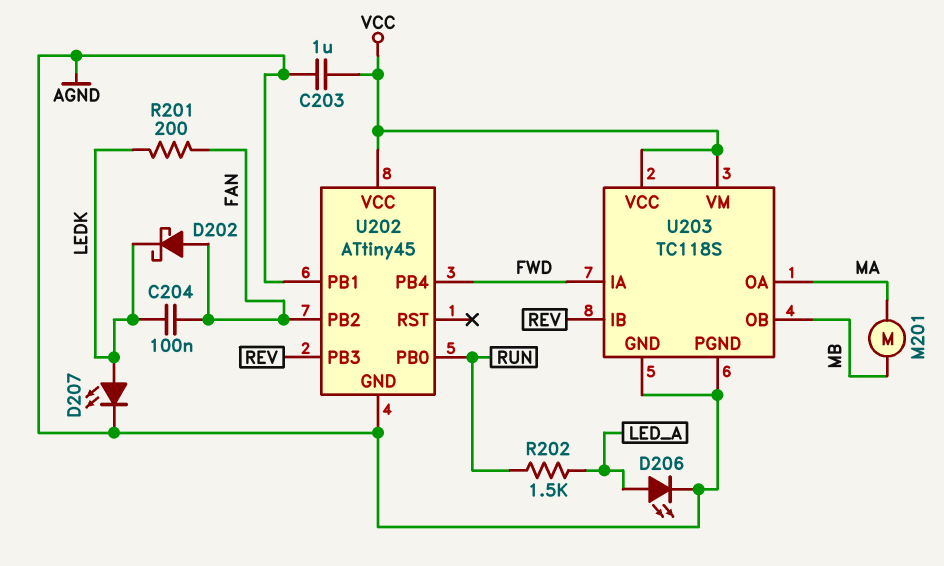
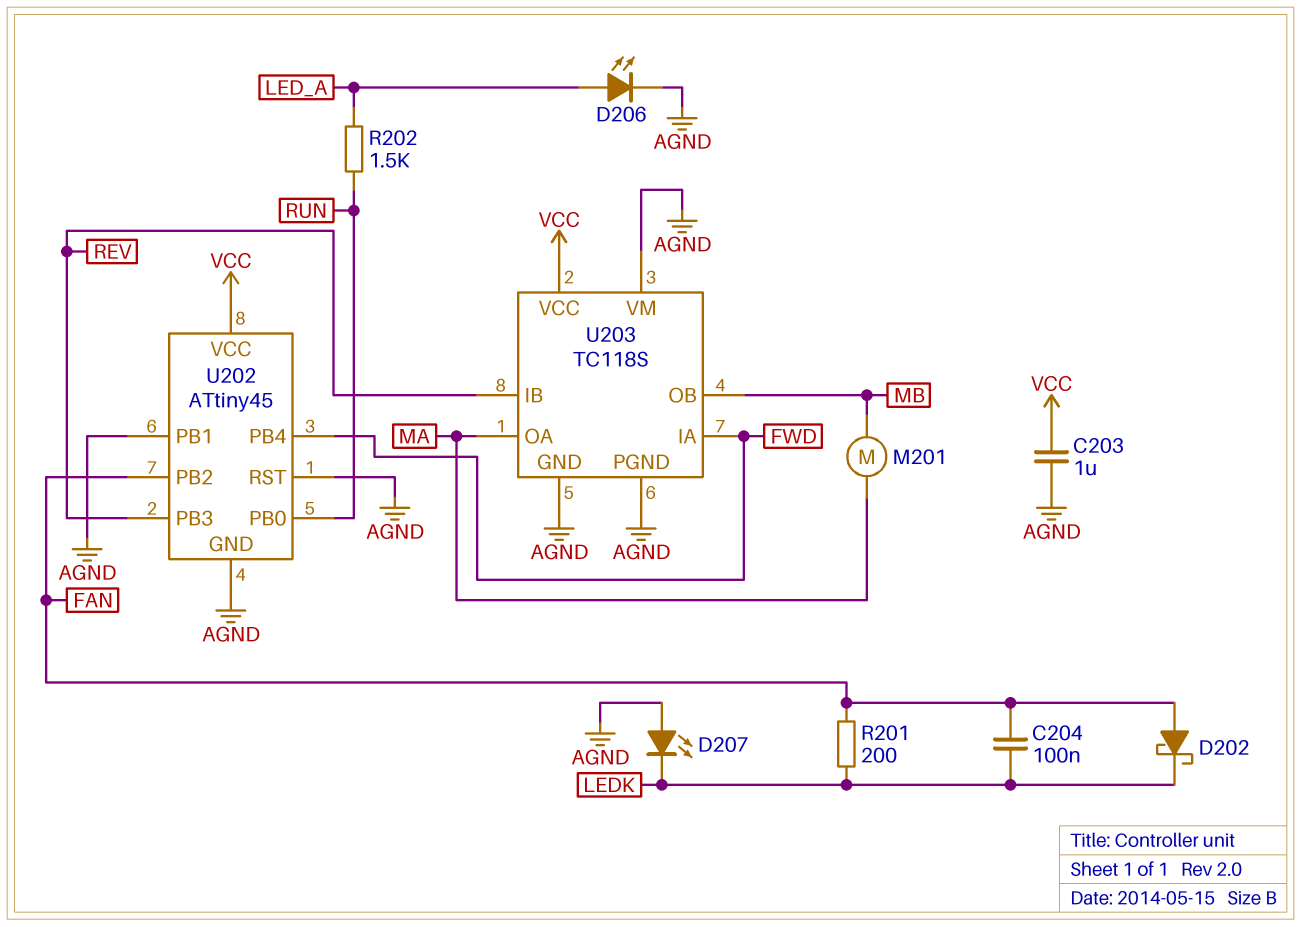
D207: LED (A LEDK, K AGND) -> LED (A AGND, K LEDK)
U202 pin RST: none -> AGND
U203 pin VM: VCC -> AGND

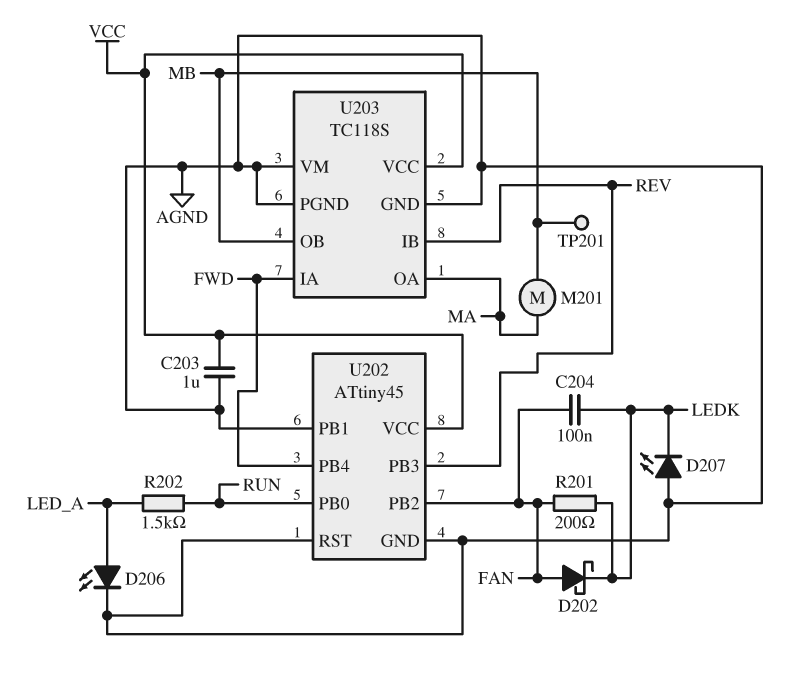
TP201: none -> test point (MB)

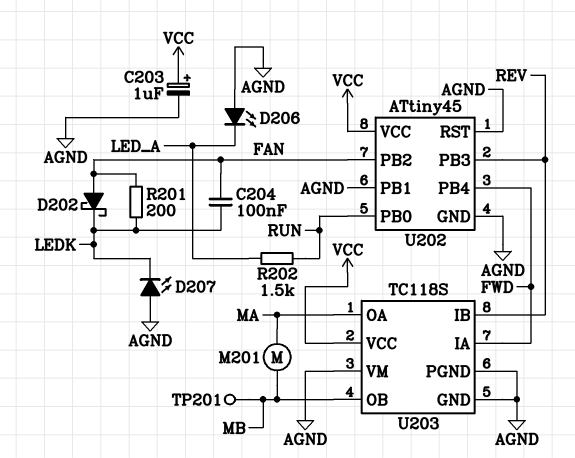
C203: 1uF (AGND, VCC) -> 1uF (plus VCC, minus AGND)
D206: LED (A LED_A, K AGND) -> LED (A AGND, K LED_A)

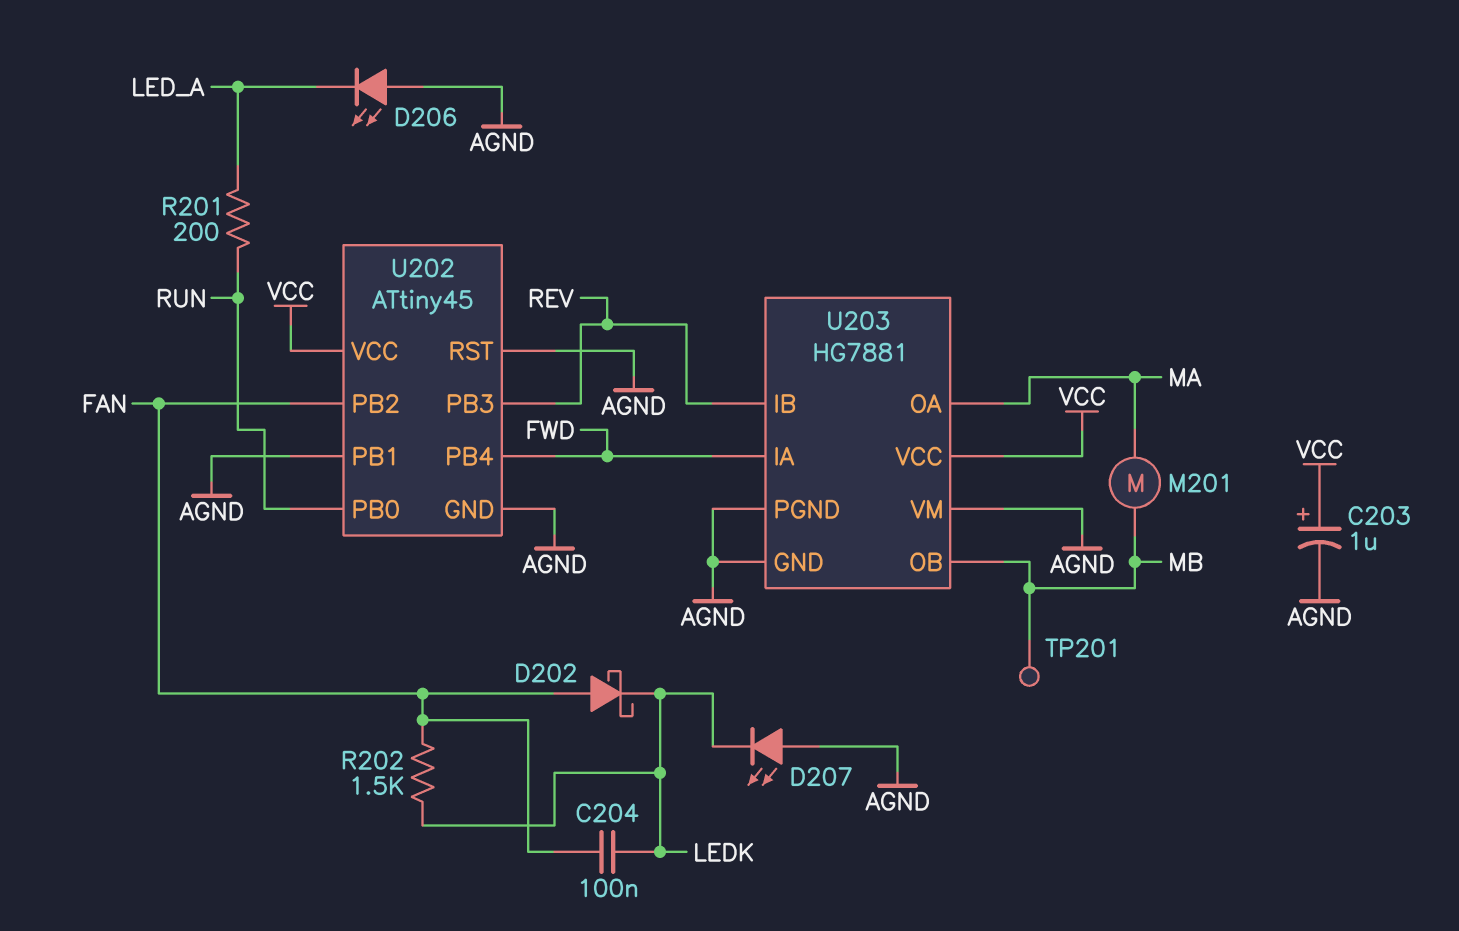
R201: 200 (FAN, LEDK) -> 200 (LED_A, RUN)
R202: 1.5k (LED_A, RUN) -> 1.5k (FAN, LEDK)
U203: TC118S -> HG7881

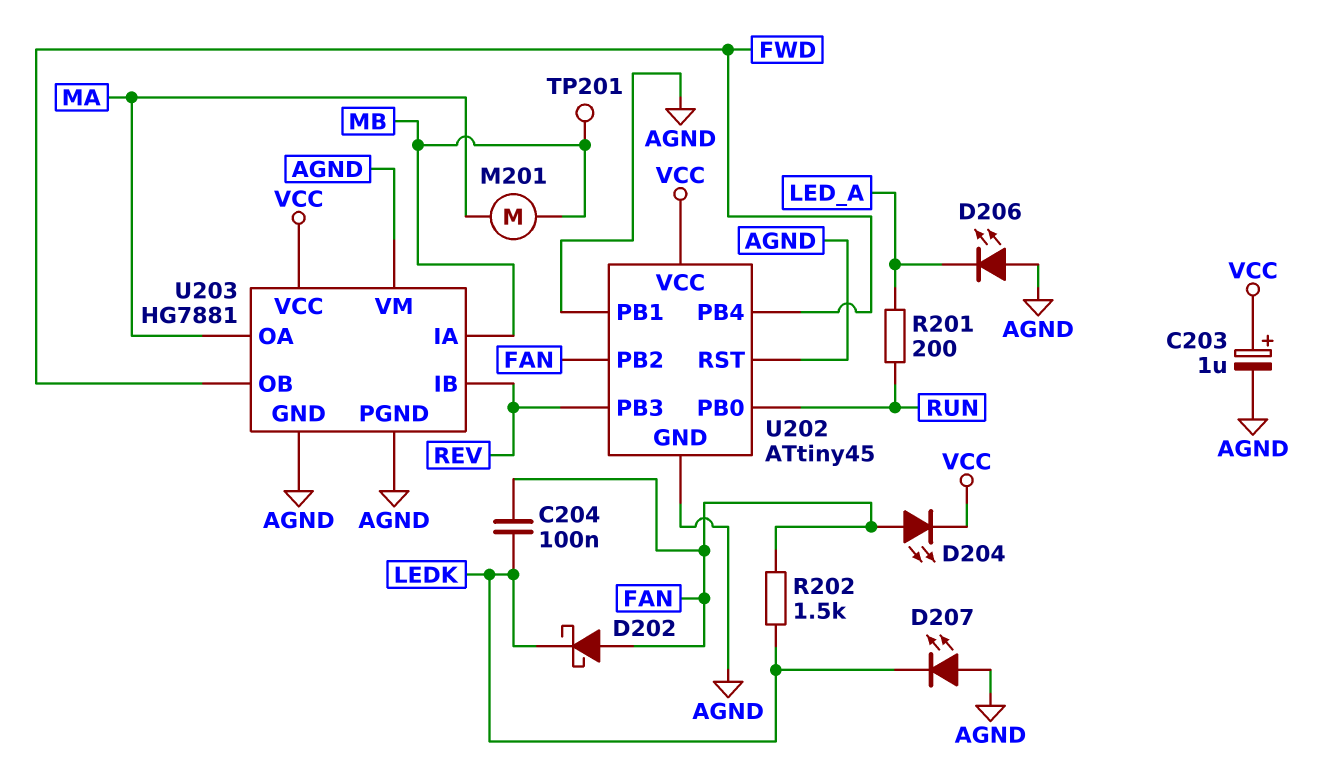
D204: none -> LED (A FAN, K VCC)
U203 pin IA: FWD -> MB
U203 pin OB: MB -> FWD

